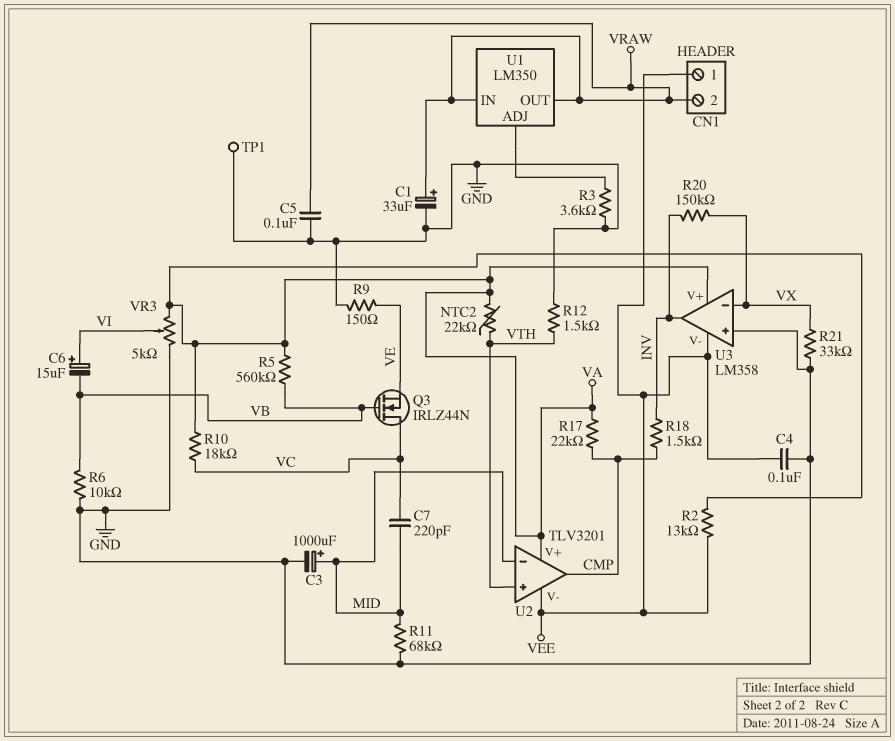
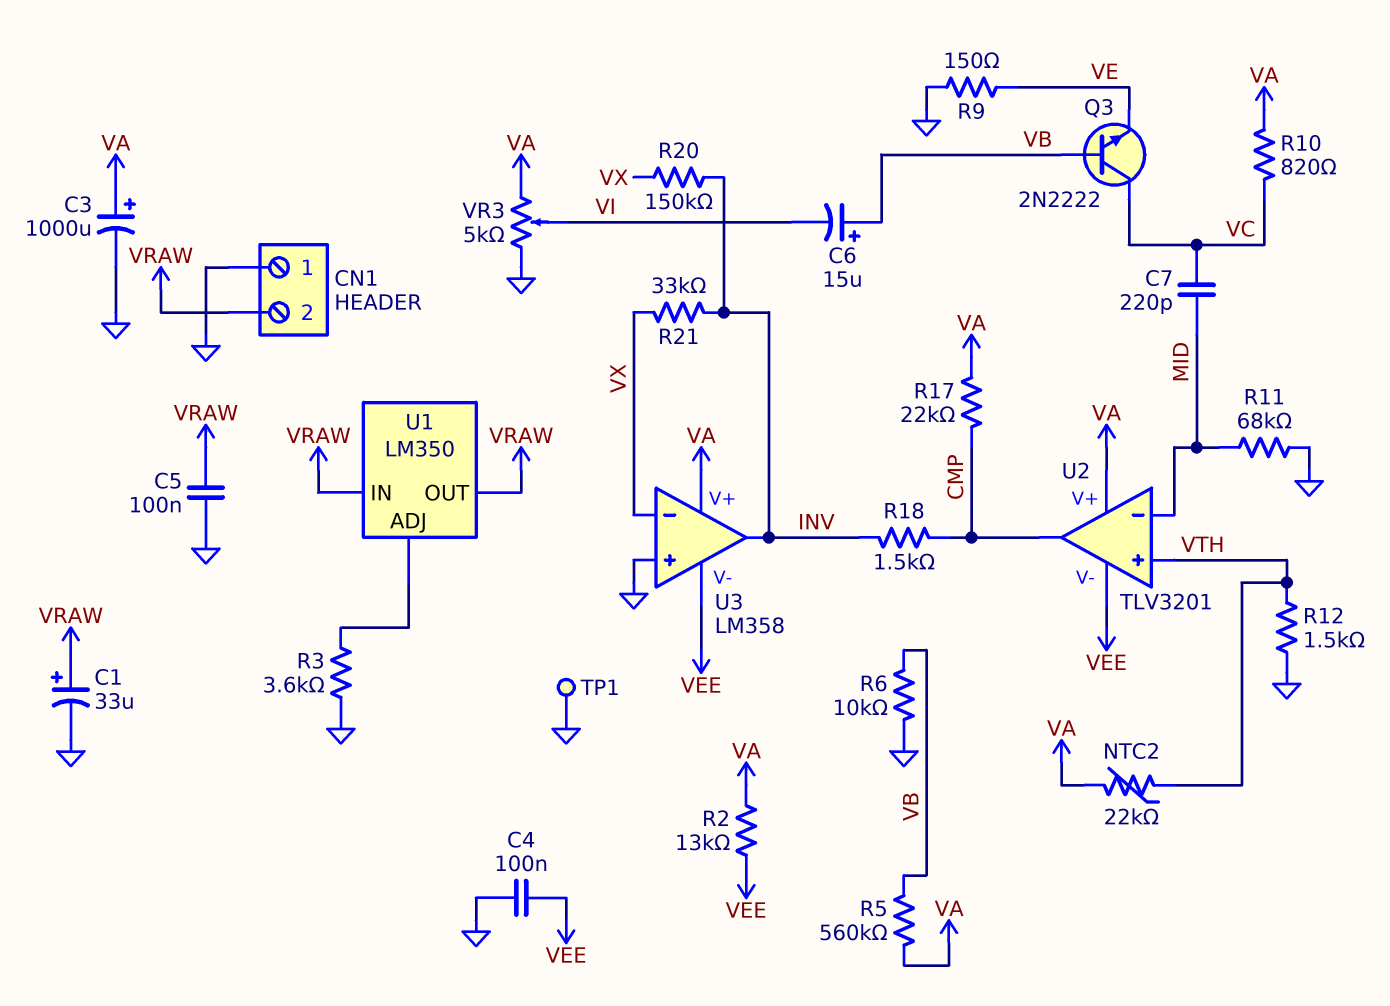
C3: 1000uF (plus MID, minus GND) -> 1000uF (plus VA, minus GND)
C6: 15uF (plus VI, minus VB) -> 15uF (plus VB, minus VI)
CN1 pin 1: VEE -> GND
Q3: NMOS IRLZ44N (G VB, D VC, S VE) -> NPN 2N2222 (B VB, C VC, E VE)
R10: 18k (VA, VC) -> 820 (VA, VC)
R21: 33k (GND, VX) -> 33k (INV, VX)

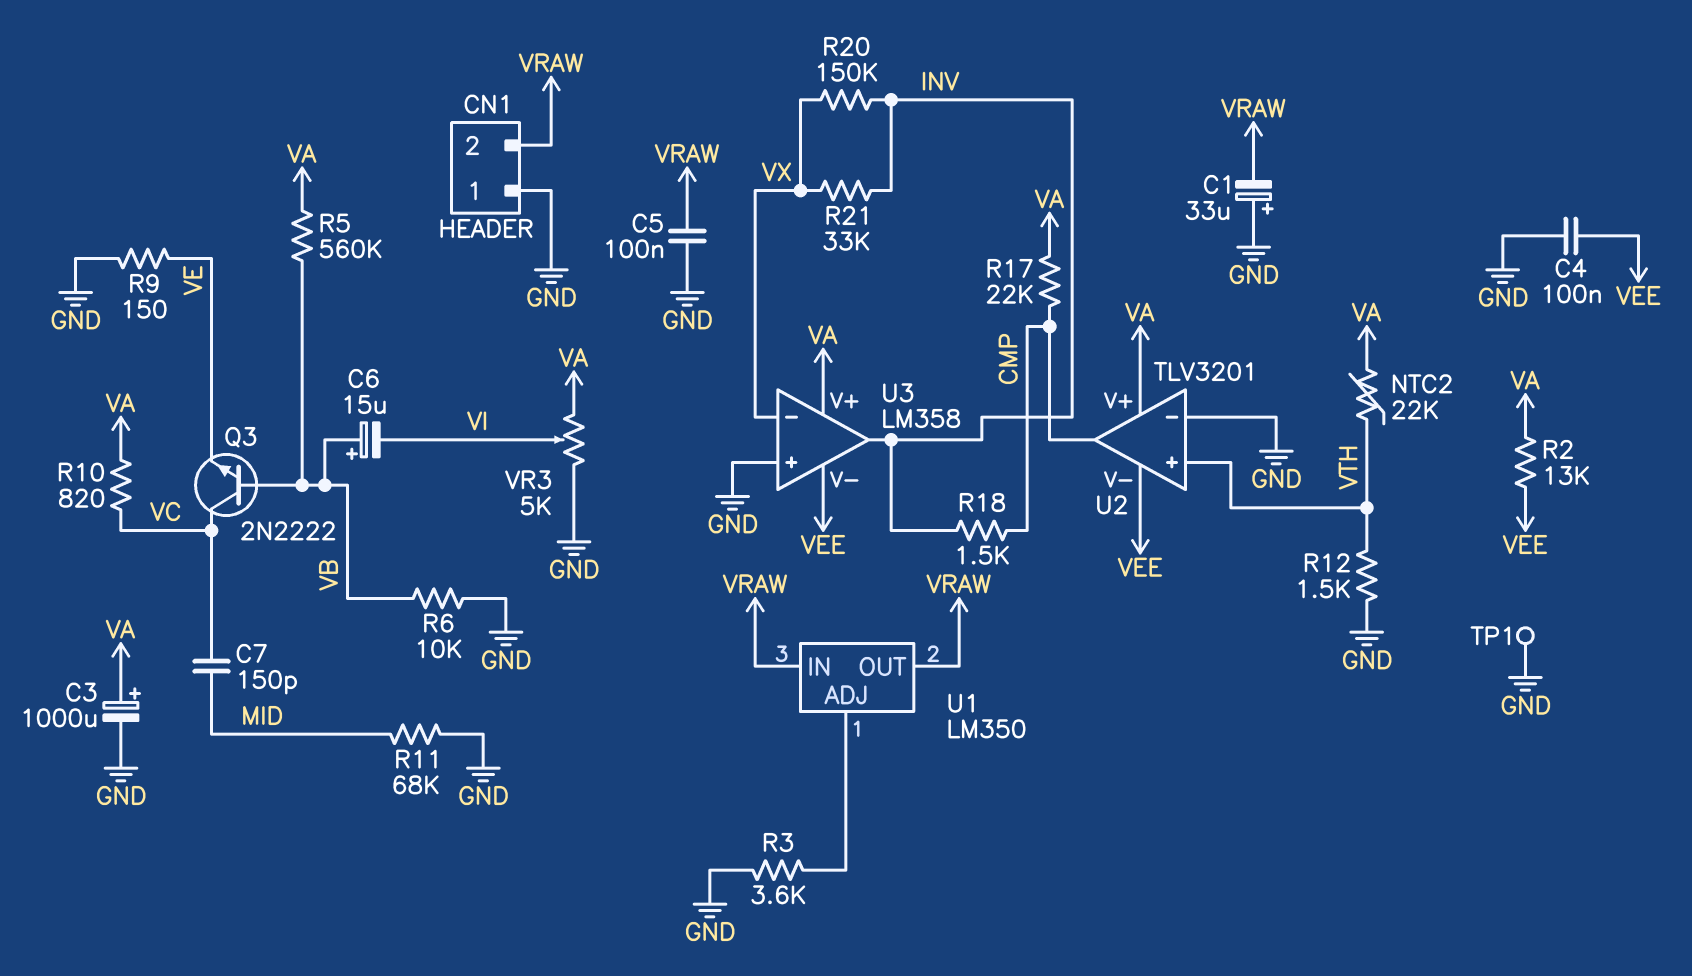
C1: 33uF (plus VRAW, minus GND) -> 33uF (plus GND, minus VRAW)
C7: 220pF (MID, VC) -> 150pF (MID, VC)
U2 pin in-: MID -> GND

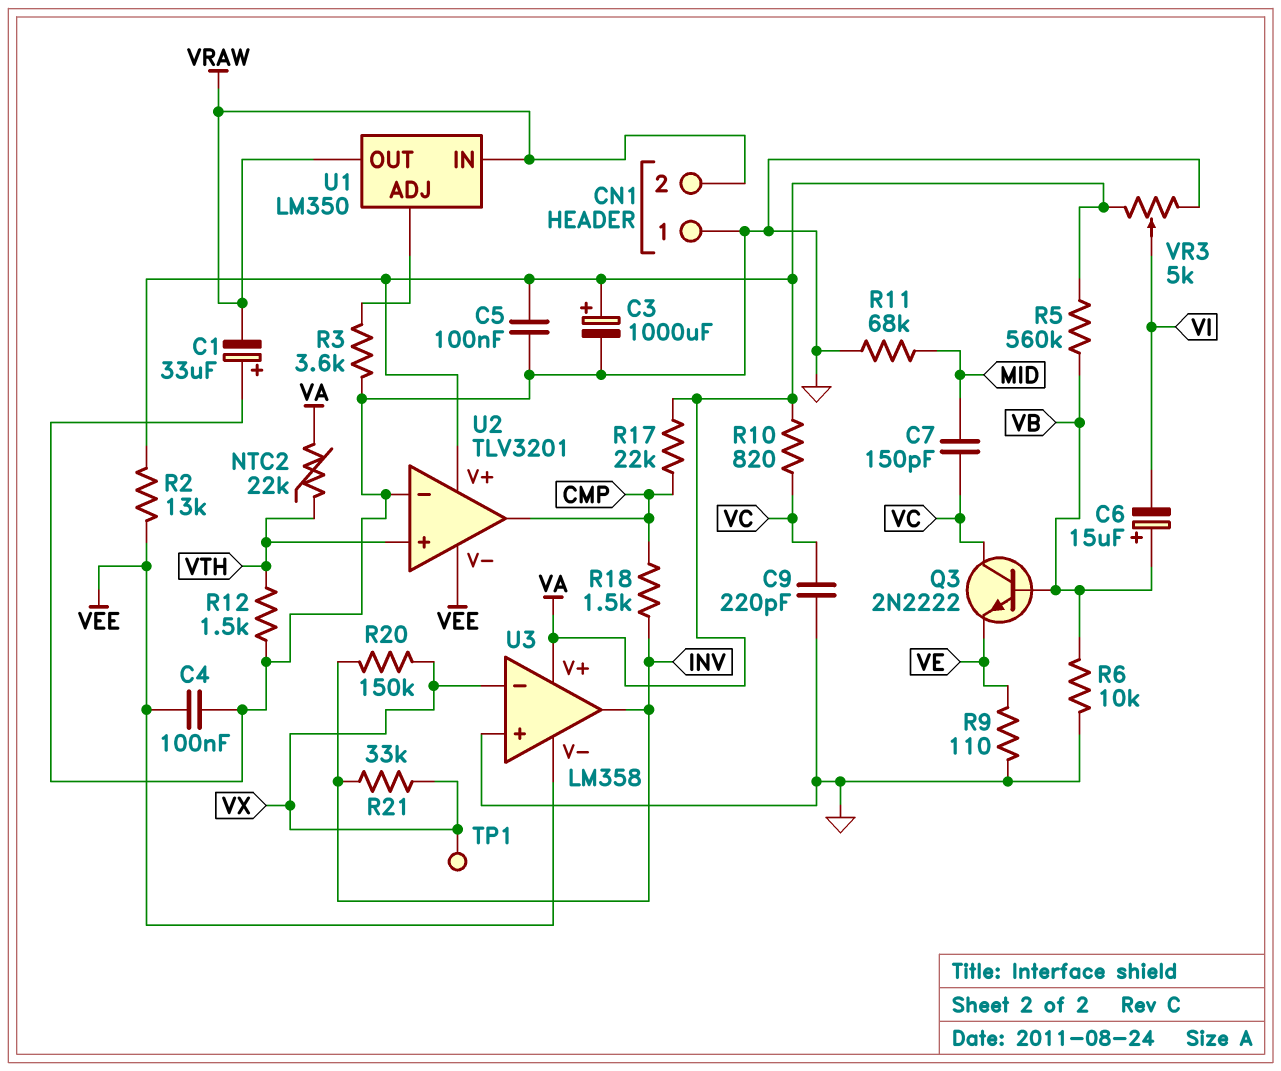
C5: 100nF (GND, VRAW) -> 100nF (GND, VA)
C9: none -> 220pF (GND, VC)
R9: 150 (GND, VE) -> 110 (GND, VE)
TP1: test point (GND) -> test point (VX)

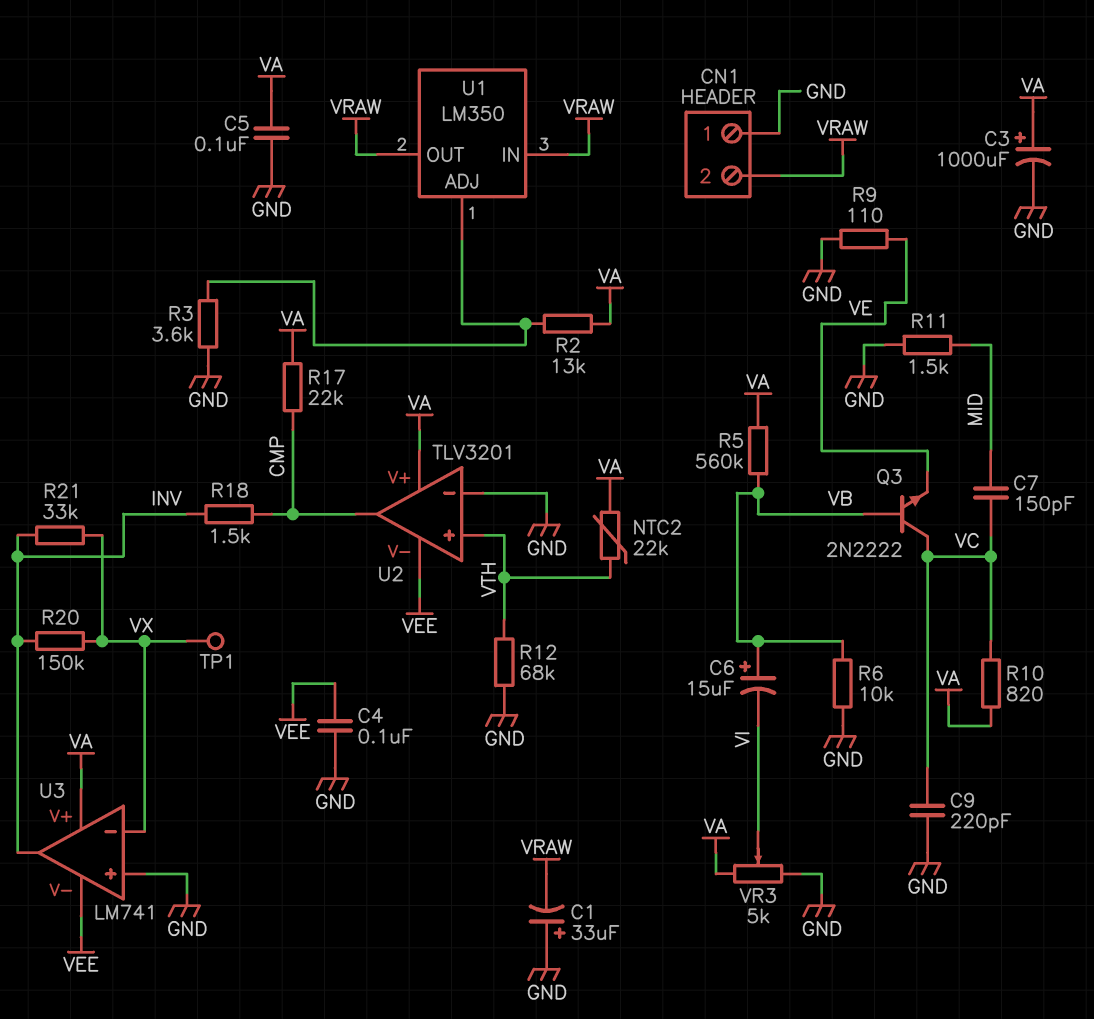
R2: 13k (VA, VEE) -> 13k (U1/ADJ, VA)
R11: 68k (GND, MID) -> 1.5k (GND, MID)
R12: 1.5k (GND, VTH) -> 68k (GND, VTH)
U3: LM358 -> LM741

